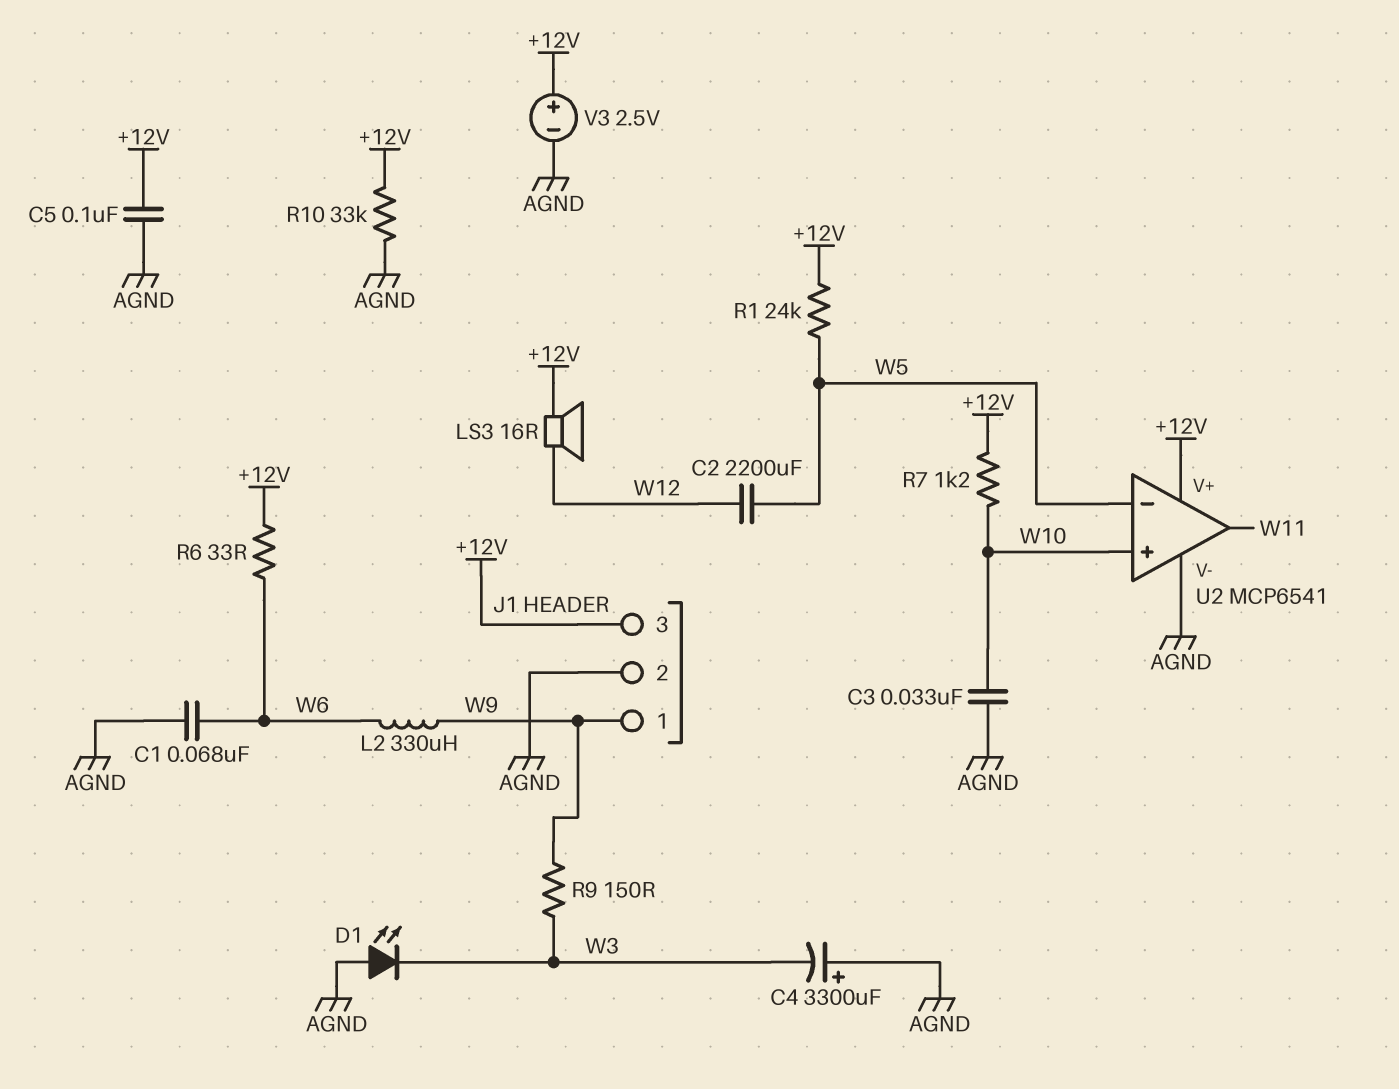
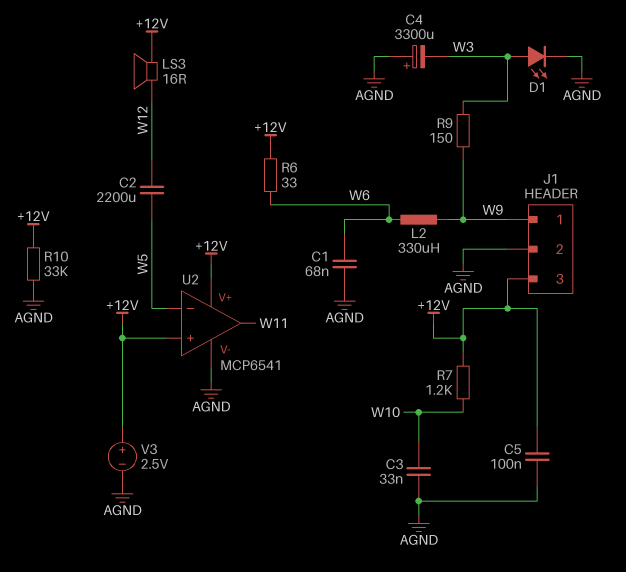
D1: LED (A AGND, K W3) -> LED (A W3, K AGND)
R1: 24k (+12V, W5) -> none
U2 pin in+: W10 -> +12V

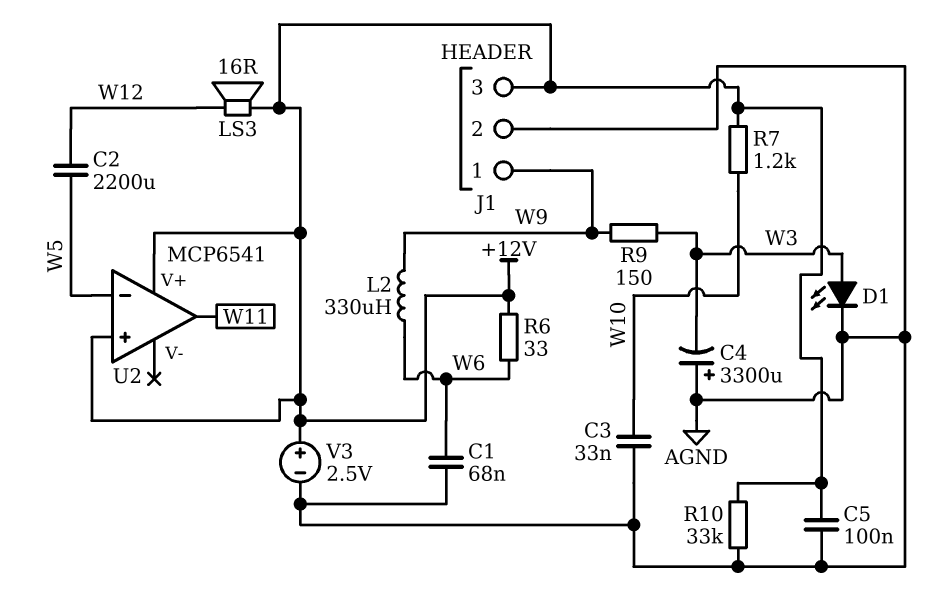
U2 pin V-: AGND -> none

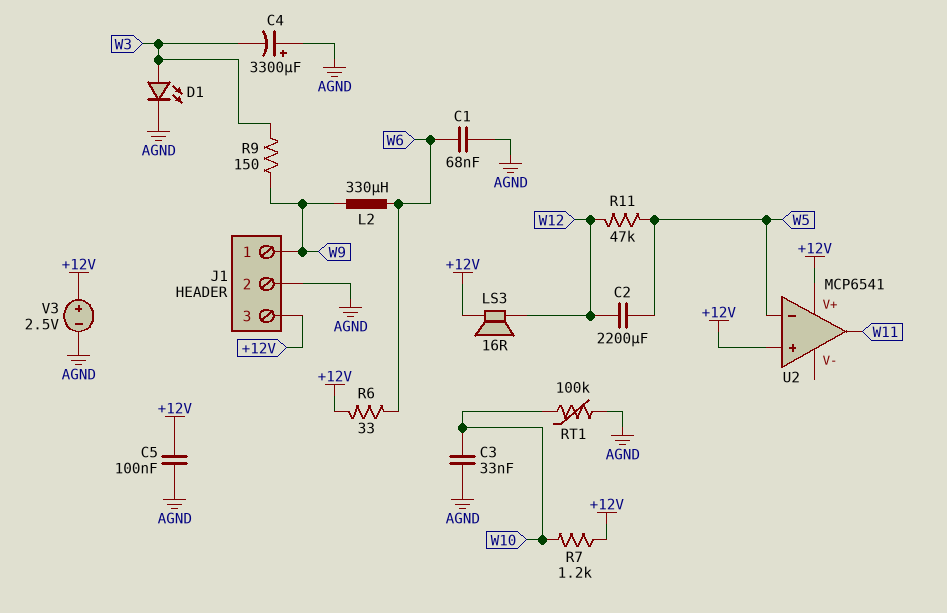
R10: 33k (+12V, AGND) -> none
R11: none -> 47k (W5, W12)
RT1: none -> 100k (AGND, W10)

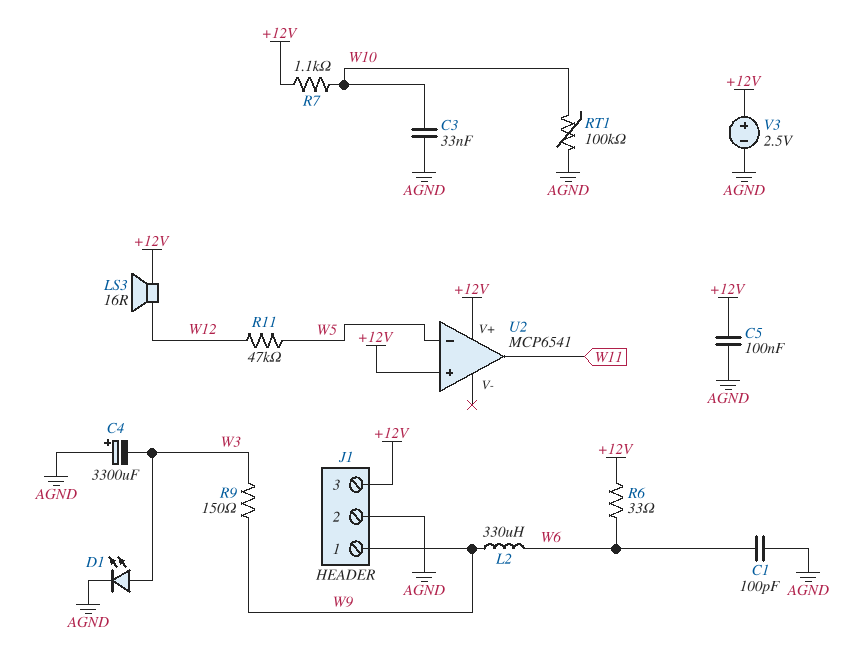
C1: 68nF (AGND, W6) -> 100pF (AGND, W6)
C2: 2200uF (W5, W12) -> none
R7: 1.2k (+12V, W10) -> 1.1k (+12V, W10)

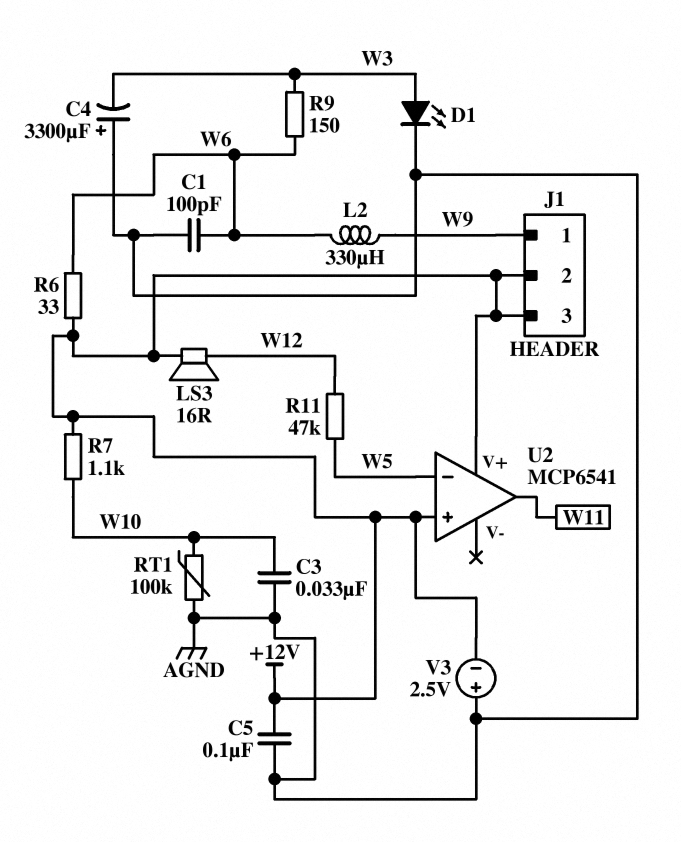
J1 pin 2: AGND -> +12V
R9: 150 (W3, W9) -> 150 (W3, W6)
V3: 2.5V (plus +12V, minus AGND) -> 2.5V (plus AGND, minus +12V)

